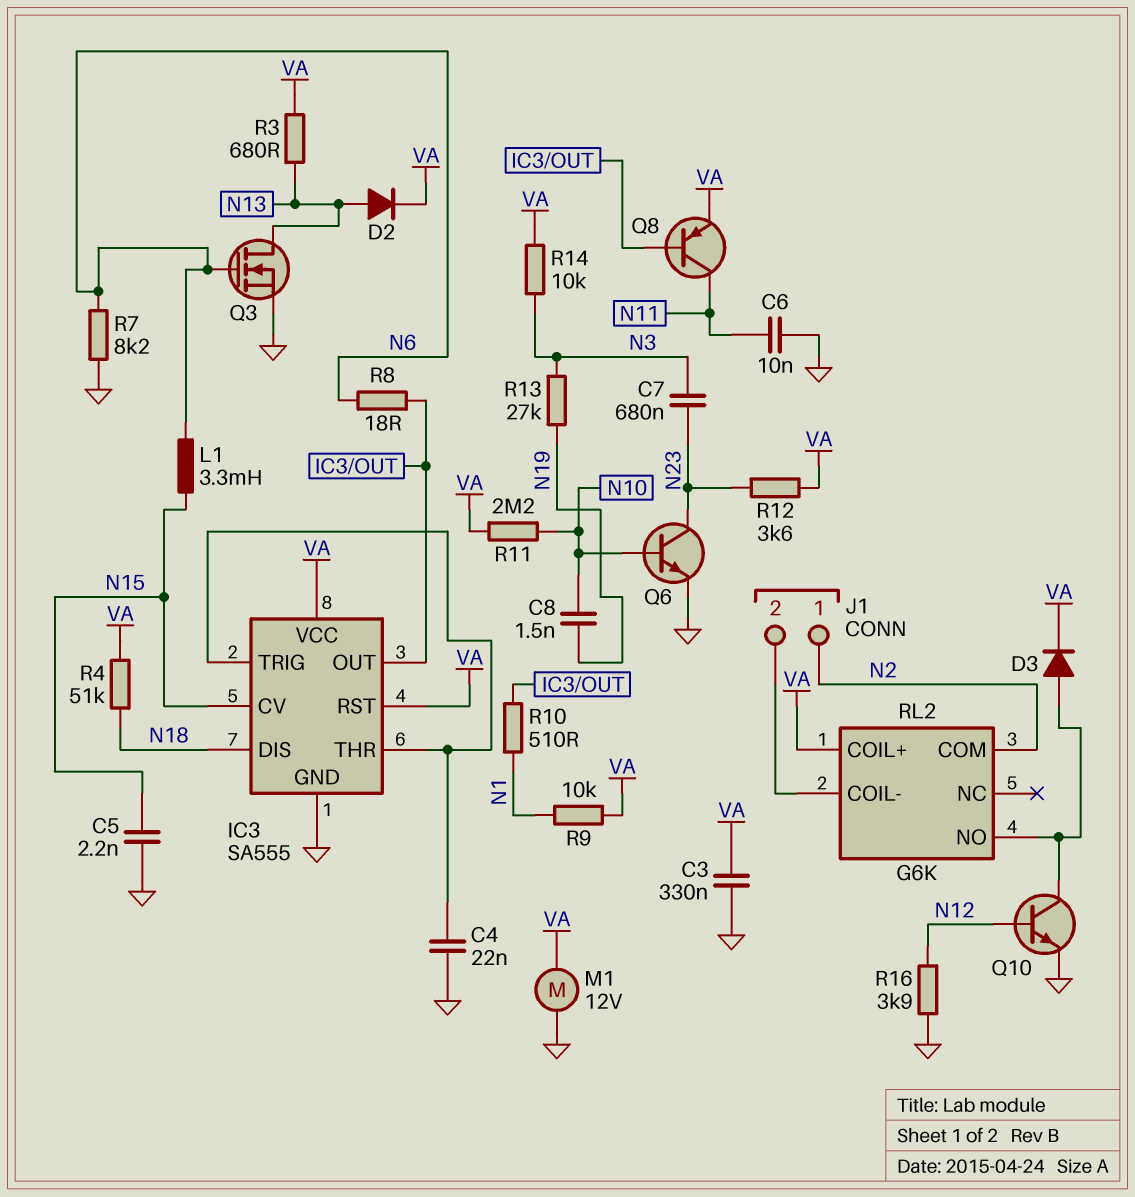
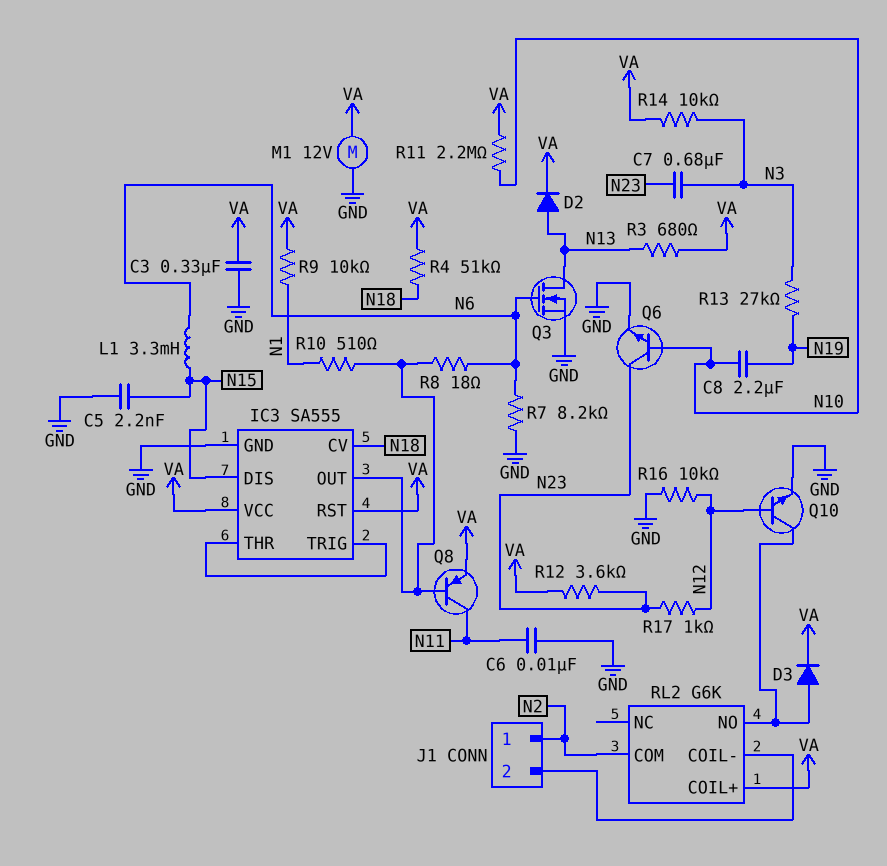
C4: 22nF (GND, IC3/THR) -> none
C8: 1.5nF (N10, N19) -> 2.2uF (N10, N19)
IC3 pin CV: N15 -> N18
IC3 pin DIS: N18 -> N15
R16: 3.9k (GND, N12) -> 10k (GND, N12)
R17: none -> 1k (N12, N23)

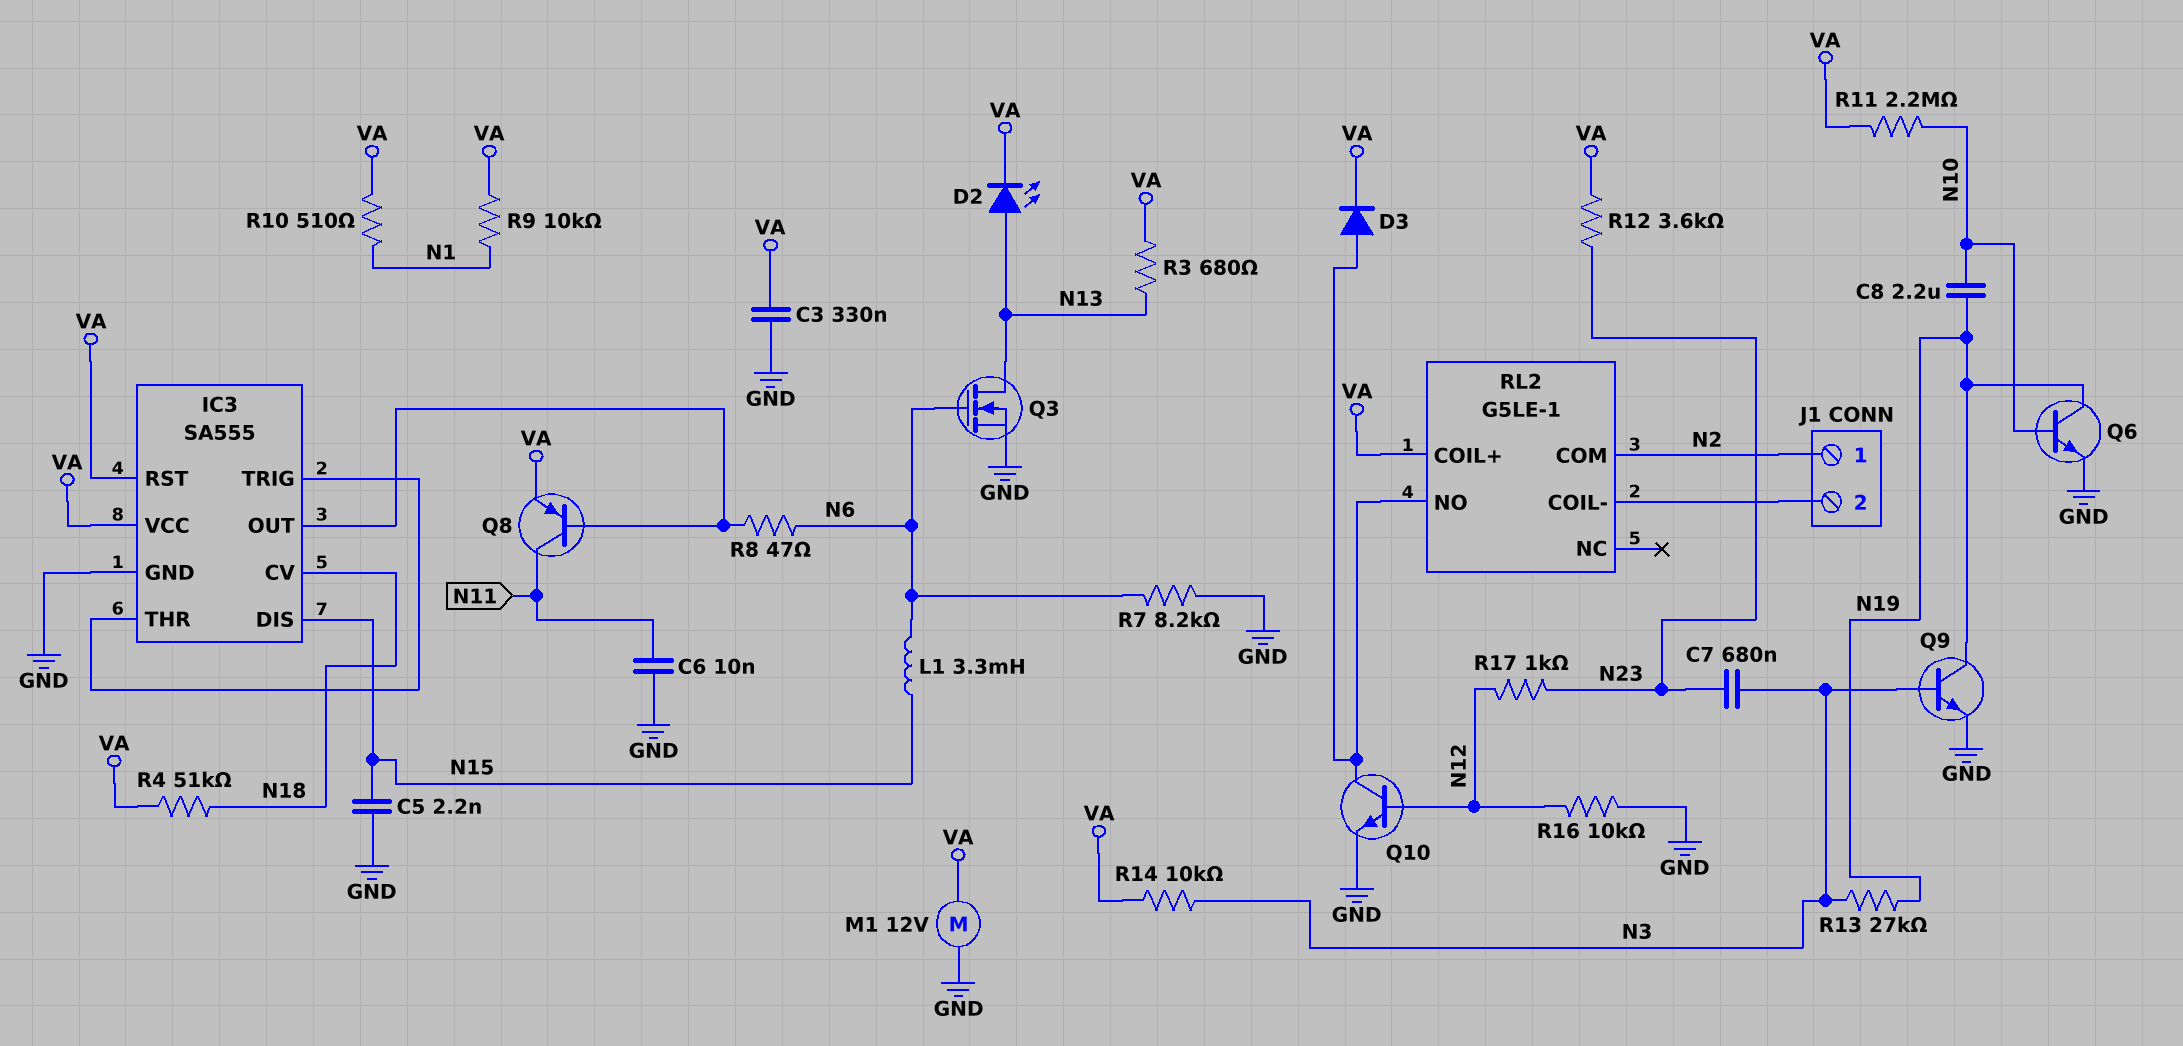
D2: diode (A N13, K VA) -> LED (A N13, K VA)
Q6: NPN (B N10, C N23, E GND) -> NPN (B N10, C N19, E GND)
Q9: none -> NPN (B N3, C N19, E GND)
R8: 18 (IC3/OUT, N6) -> 47 (IC3/OUT, N6)
R10: 510 (IC3/OUT, N1) -> 510 (N1, VA)
RL2: G6K -> G5LE-1

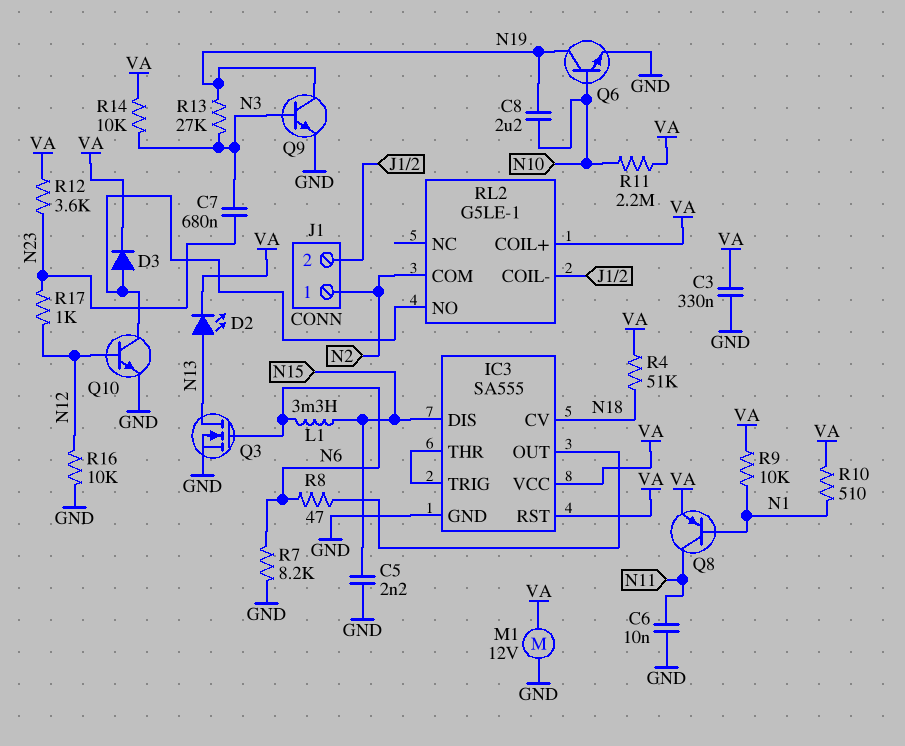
Q8: PNP (B IC3/OUT, C N11, E VA) -> PNP (B N1, C N11, E VA)
R3: 680 (N13, VA) -> none

